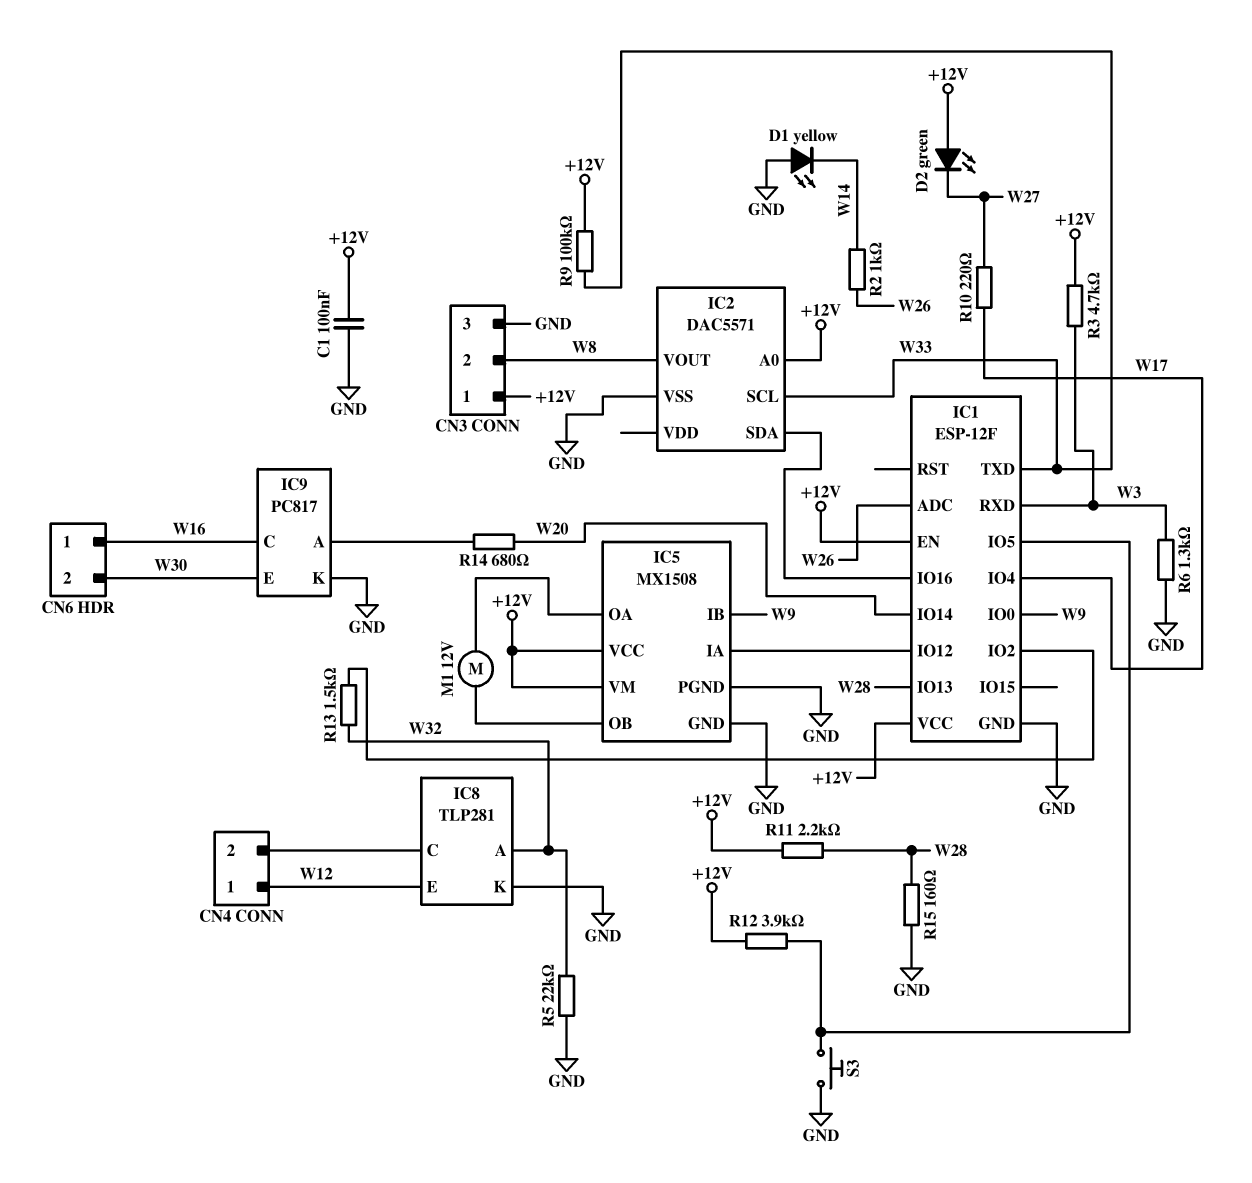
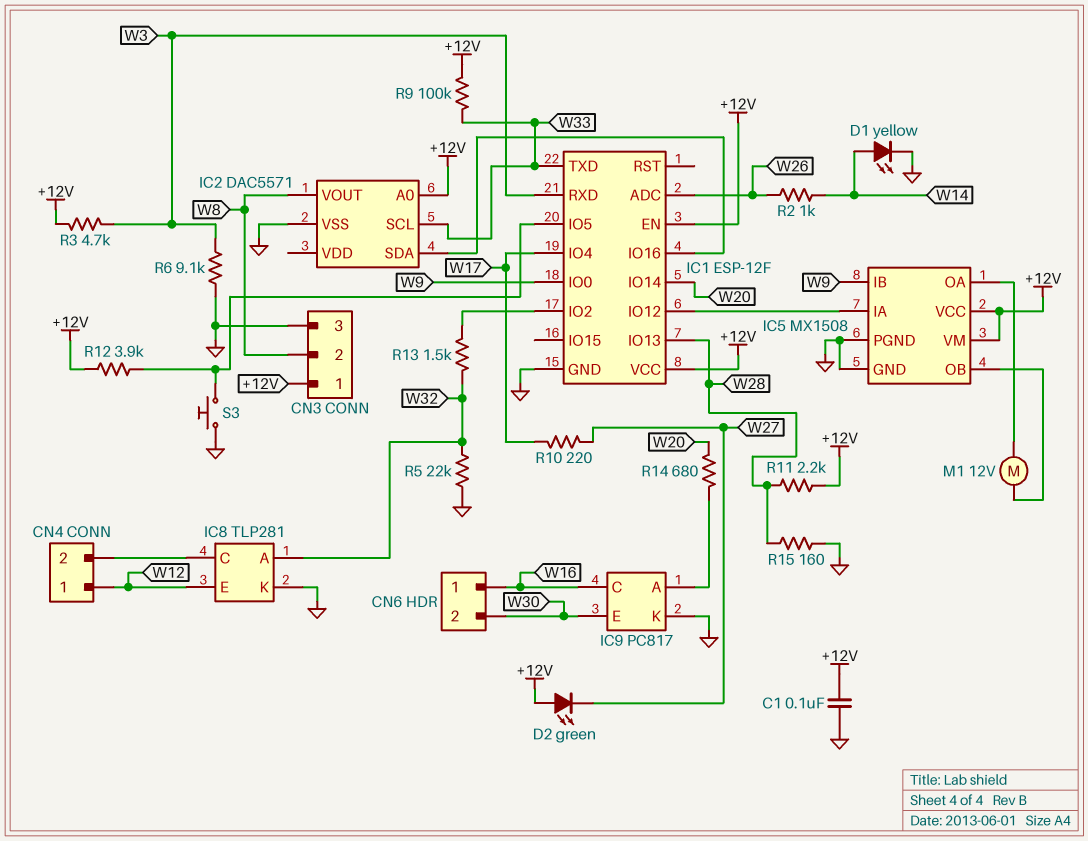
D1: LED yellow (A GND, K W14) -> LED yellow (A W14, K GND)
R6: 1.3k (GND, W3) -> 9.1k (GND, W3)

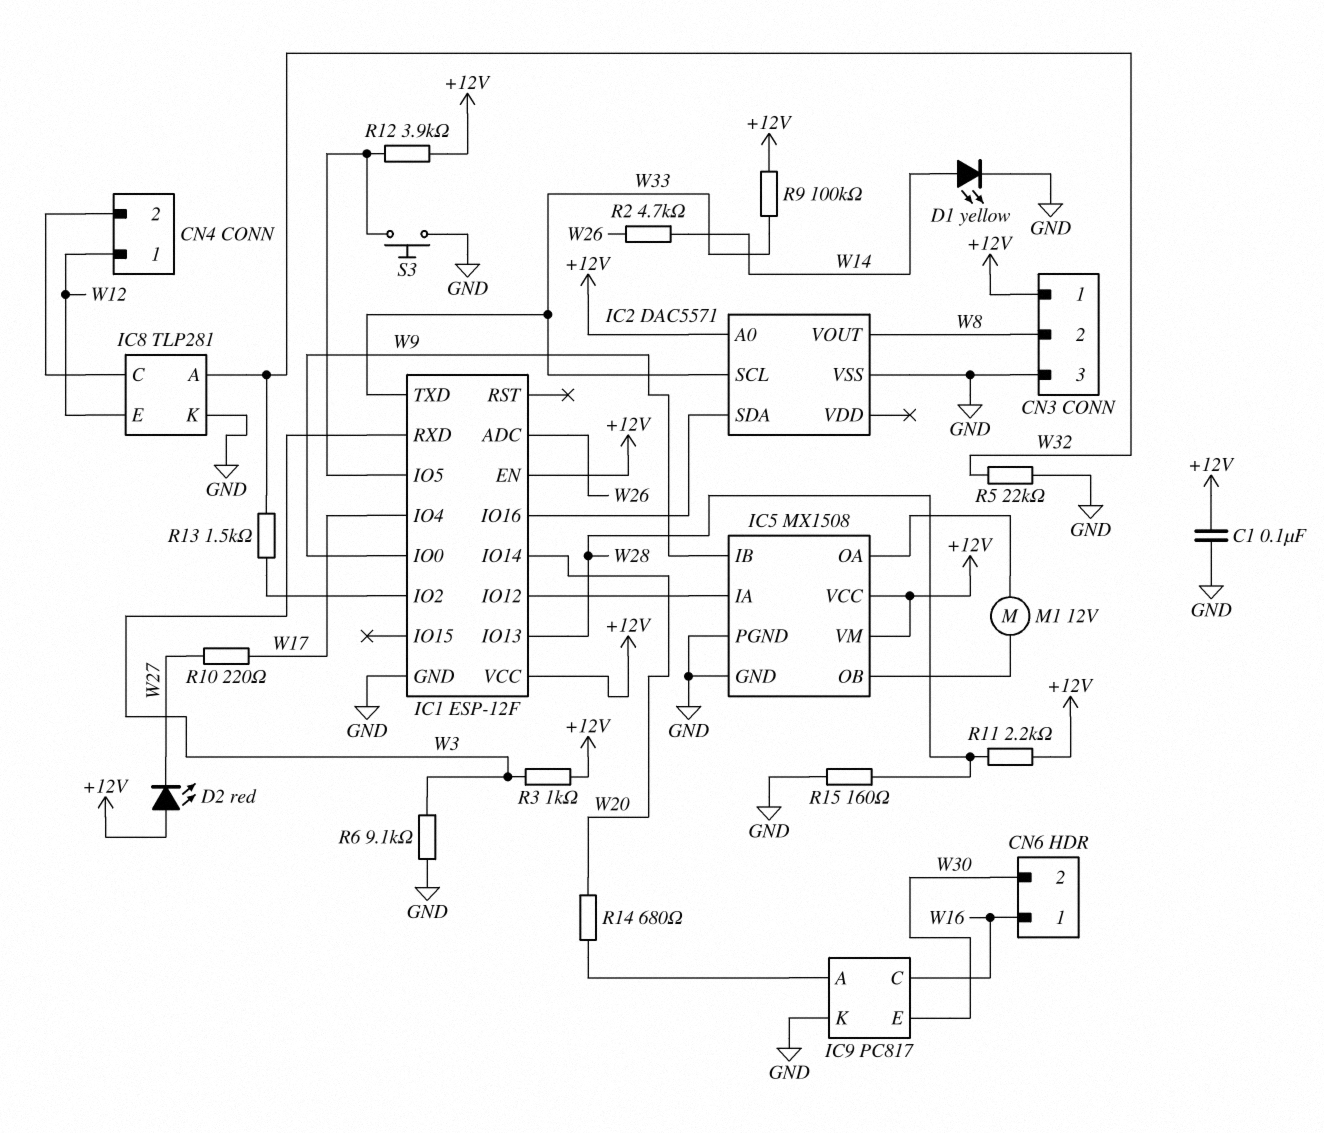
D2: LED green (A +12V, K W27) -> LED red (A +12V, K W27)
R2: 1k (W14, W26) -> 4.7k (W14, W26)
R3: 4.7k (+12V, W3) -> 1k (+12V, W3)

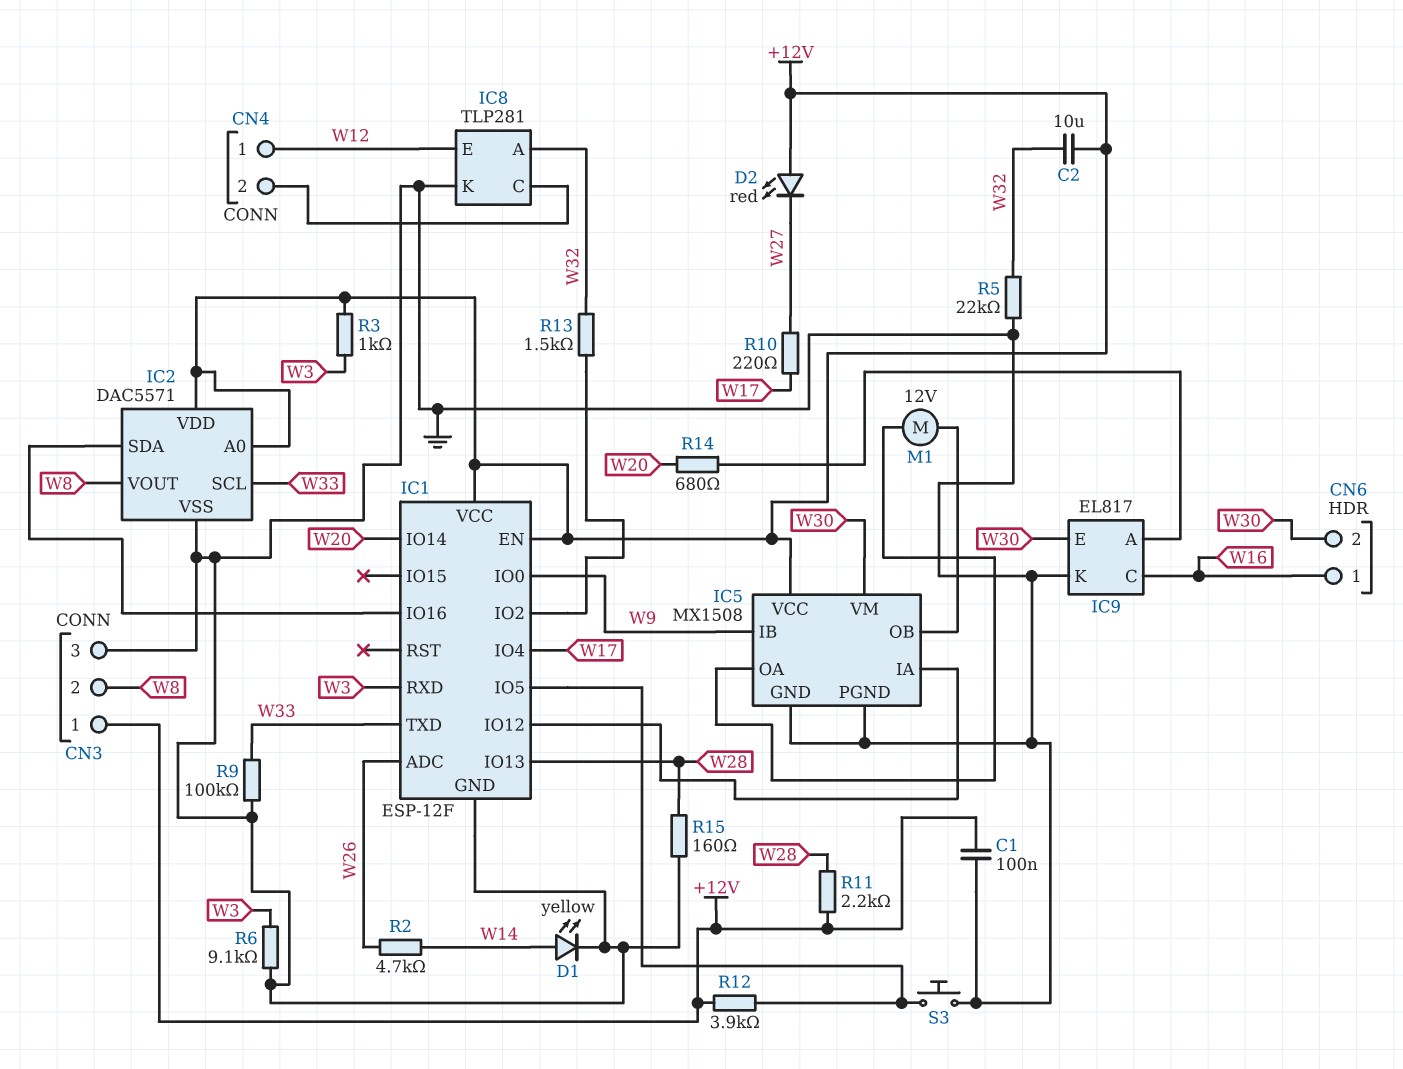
C2: none -> 10uF (+12V, W32)
IC2 pin VDD: none -> +12V
IC5 pin VM: +12V -> W30
IC9: PC817 -> EL817
R9: 100k (+12V, W33) -> 100k (GND, W33)

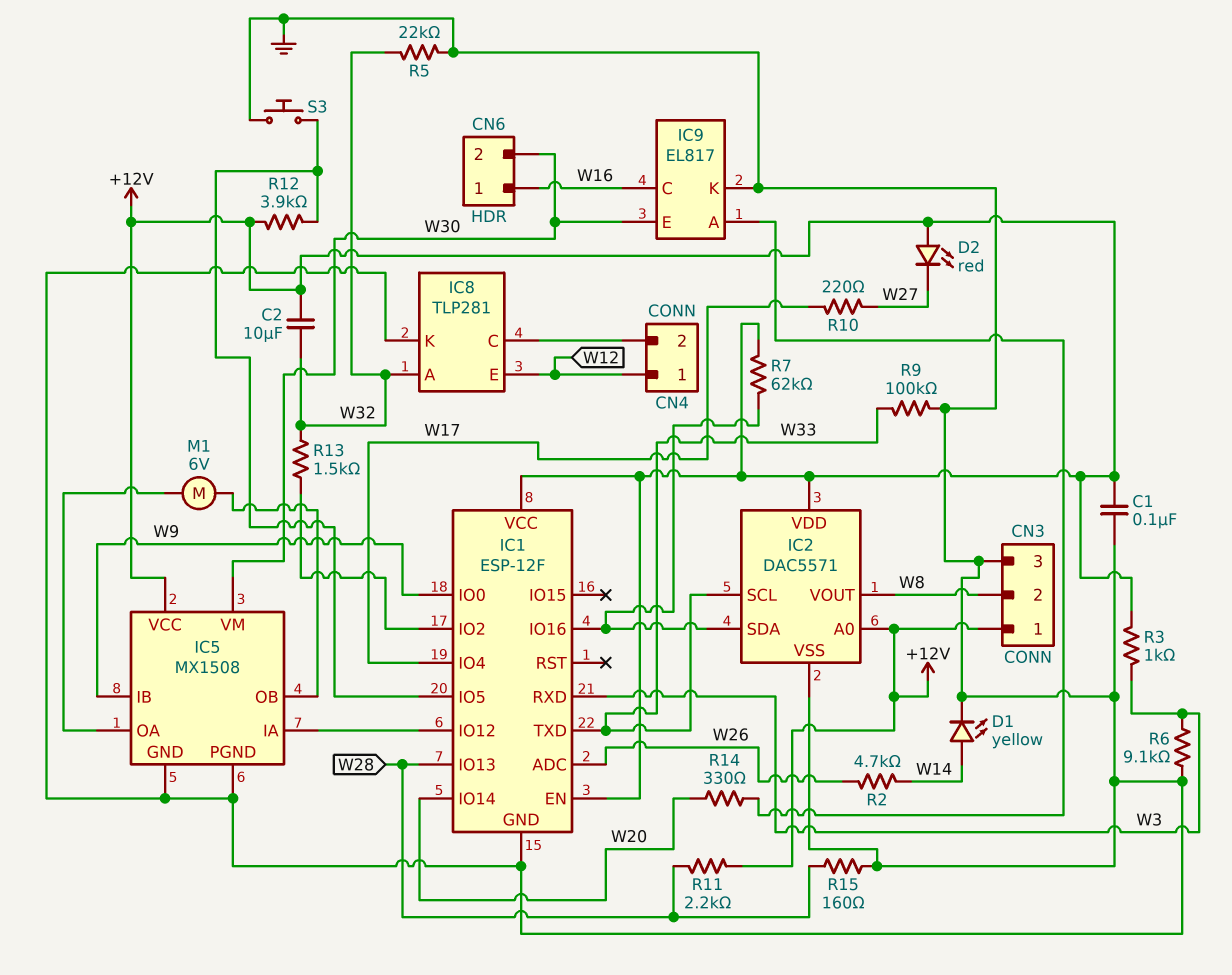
M1: motor 12V (IC5/OA, IC5/OB) -> motor 6V (IC5/OA, IC5/OB)
R7: none -> 62k (+12V, IC1/IO16)
R14: 680 (IC9/A, W20) -> 330 (IC9/A, W20)

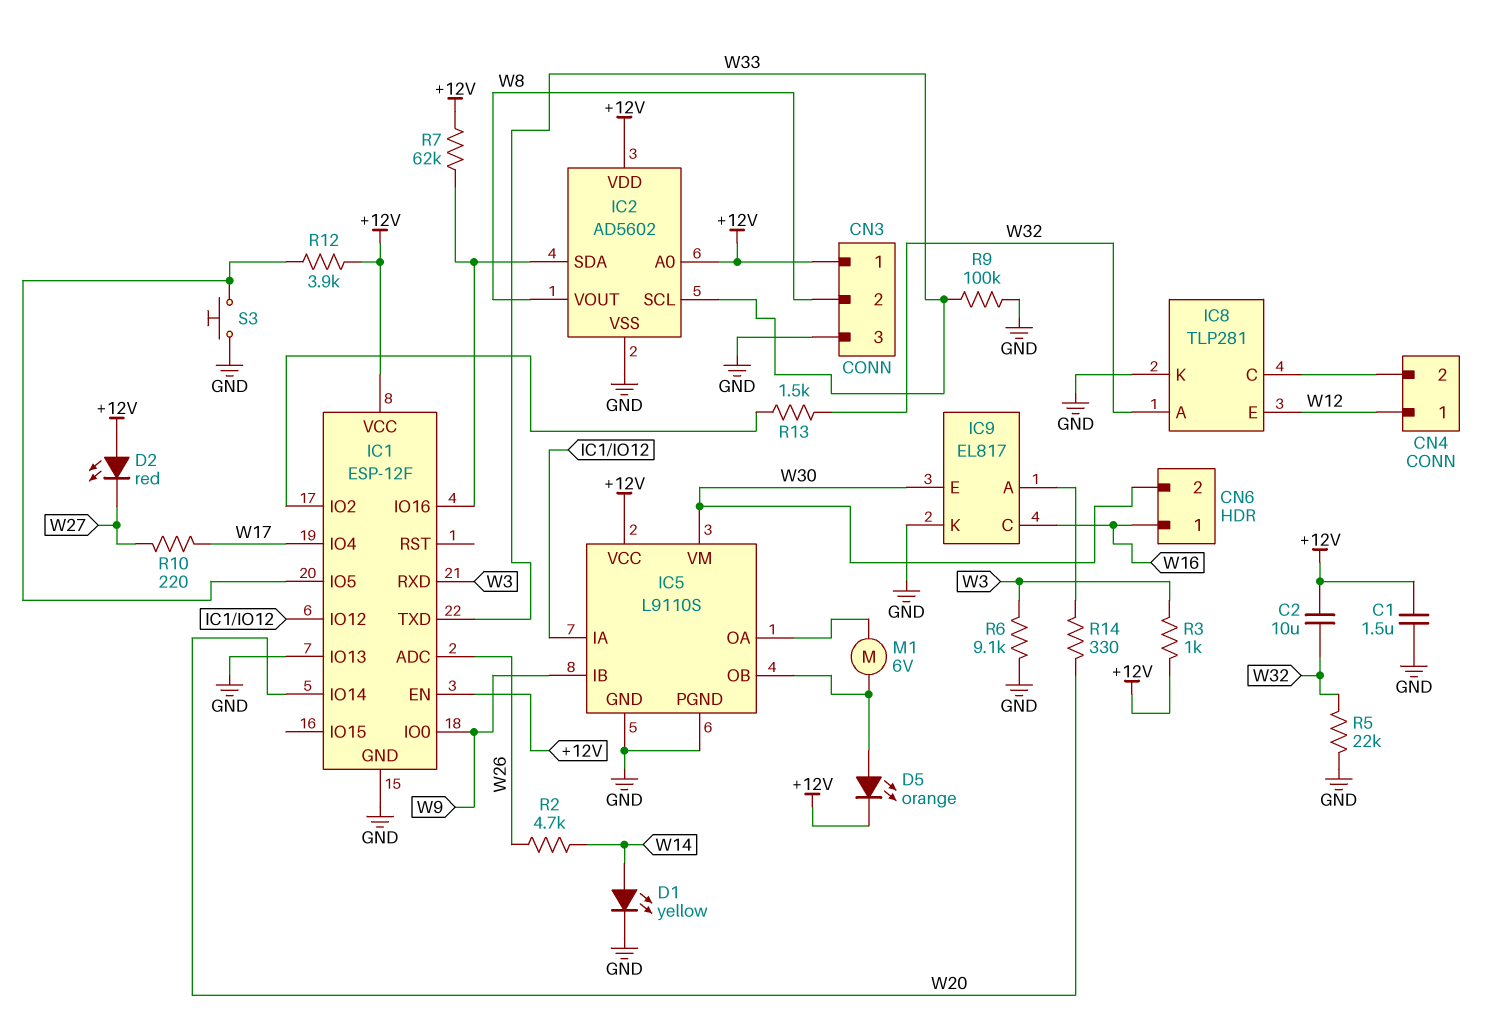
C1: 100nF (+12V, GND) -> 1.5uF (+12V, GND)
D5: none -> LED orange (A IC5/OB, K +12V)
IC1 pin IO13: W28 -> GND
IC2: DAC5571 -> AD5602
IC5: MX1508 -> L9110S
R11: 2.2k (+12V, W28) -> none
R15: 160 (GND, W28) -> none

